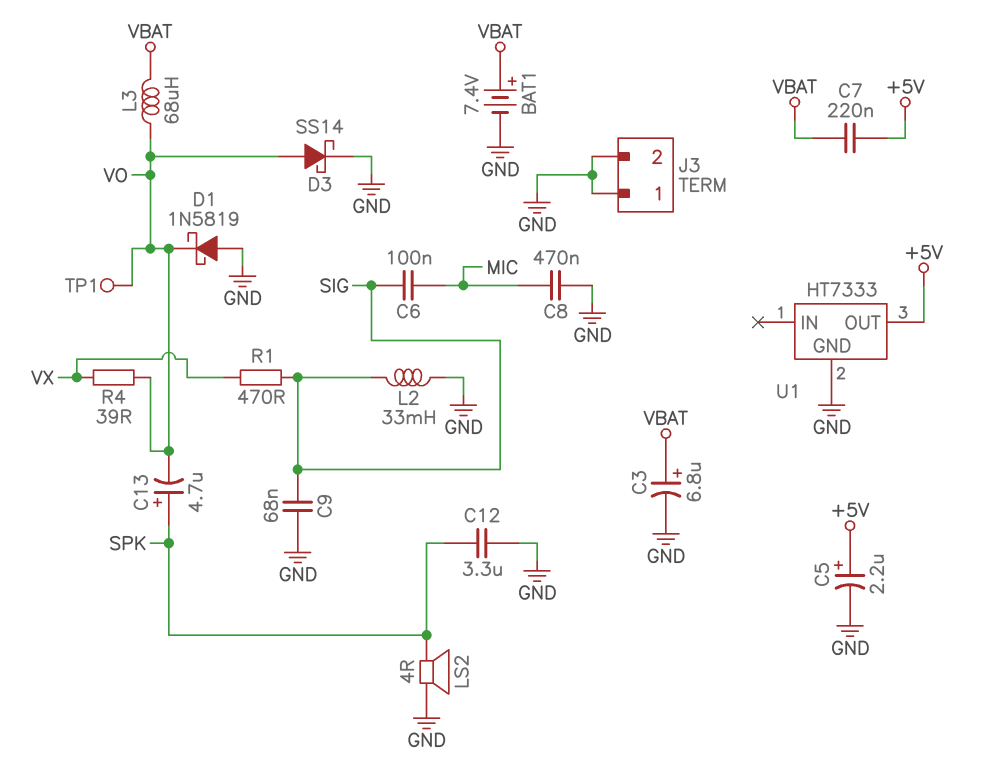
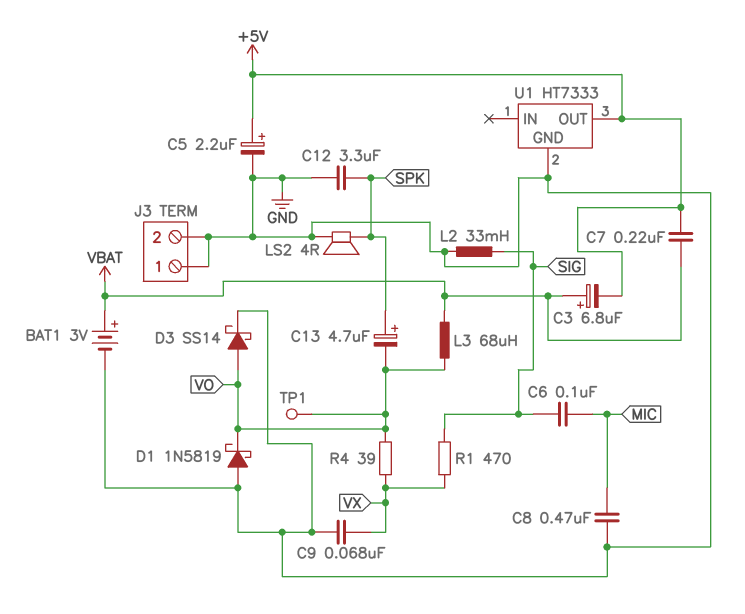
BAT1: 7.4V (plus VBAT, minus GND) -> 3V (plus VBAT, minus GND)
C3: 6.8uF (plus VBAT, minus GND) -> 6.8uF (plus VBAT, minus +5V)
C9: 68nF (GND, SIG) -> 68nF (GND, VX)

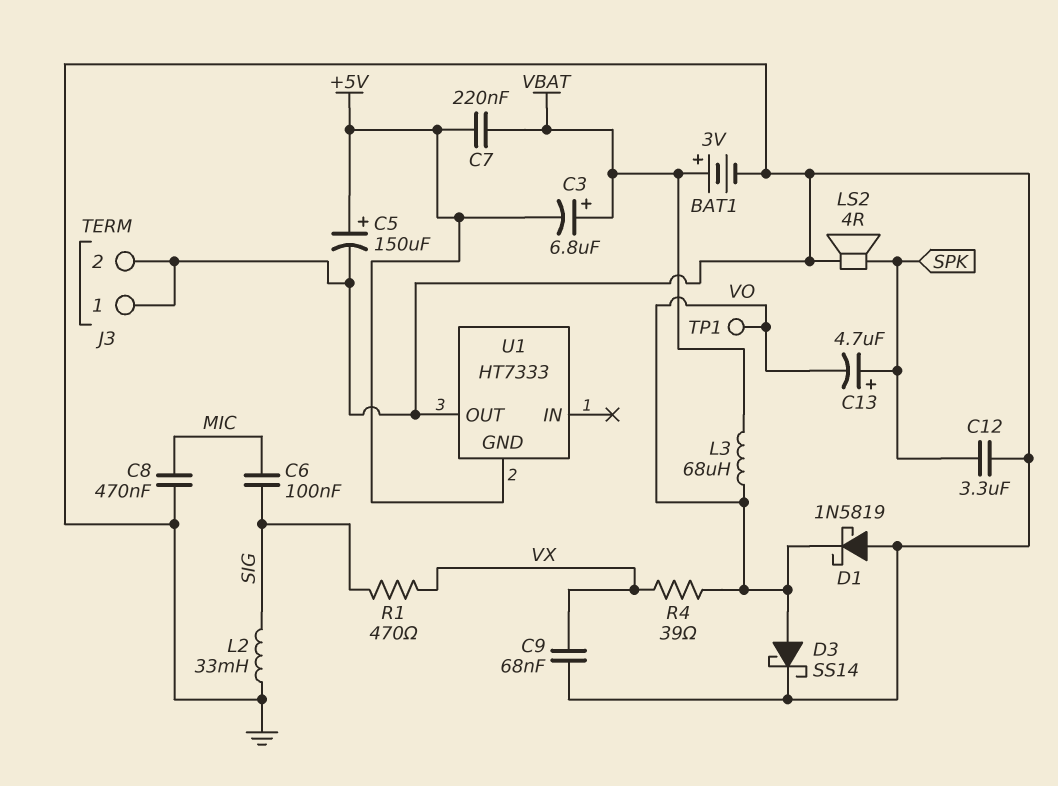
C5: 2.2uF (plus +5V, minus GND) -> 150uF (plus +5V, minus GND)
U1 pin GND: GND -> +5V
U1 pin OUT: +5V -> GND

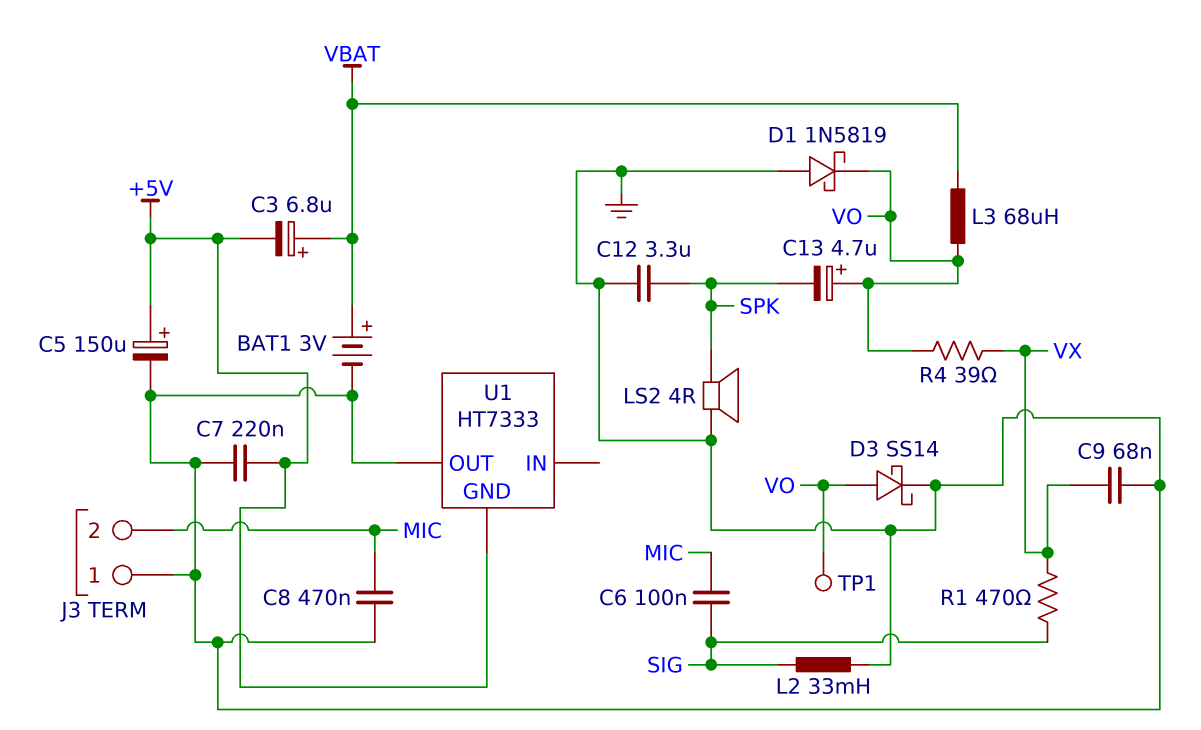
C7: 220nF (+5V, VBAT) -> 220nF (+5V, GND)
C13: 4.7uF (plus SPK, minus VO) -> 4.7uF (plus VO, minus SPK)
J3 pin 2: GND -> MIC

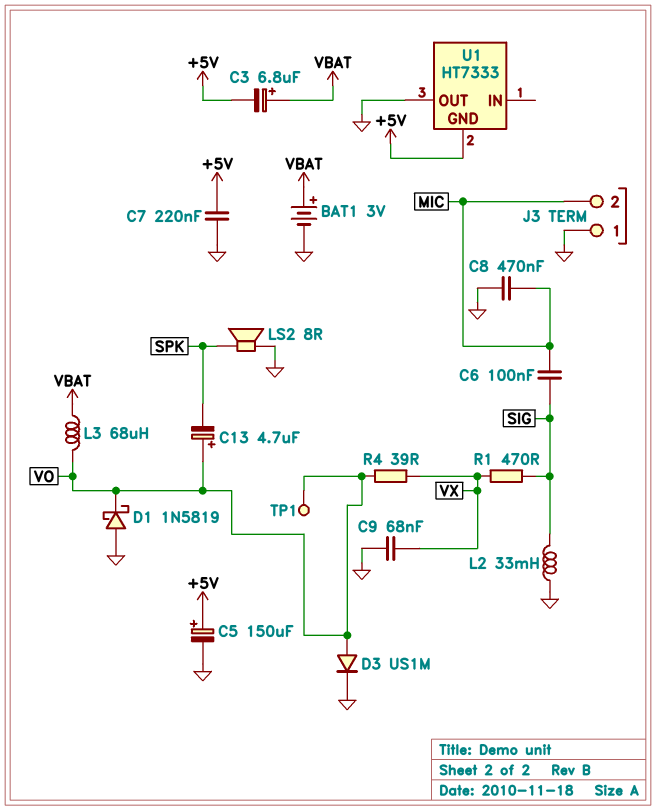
C12: 3.3uF (GND, SPK) -> none
D3: schottky SS14 (A VO, K GND) -> diode US1M (A VO, K GND)
LS2: speaker 4R (GND, SPK) -> speaker 8R (GND, SPK)

